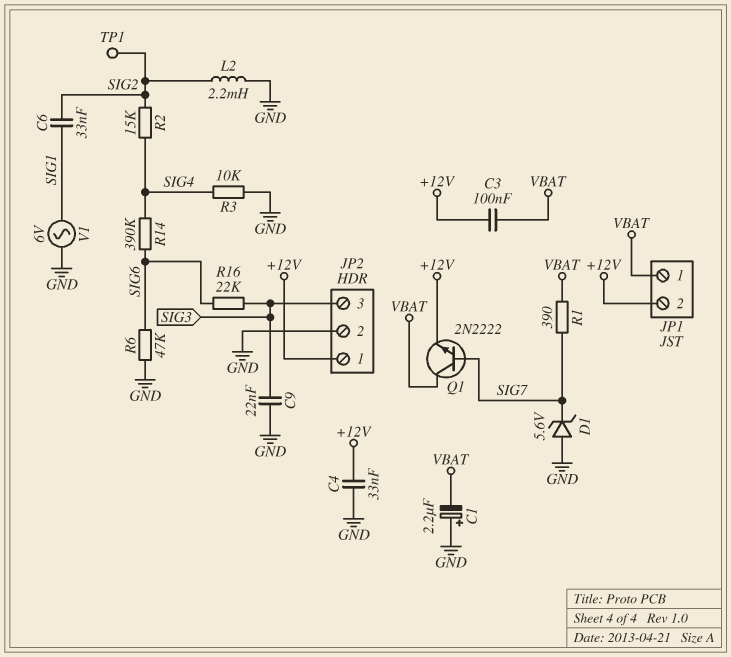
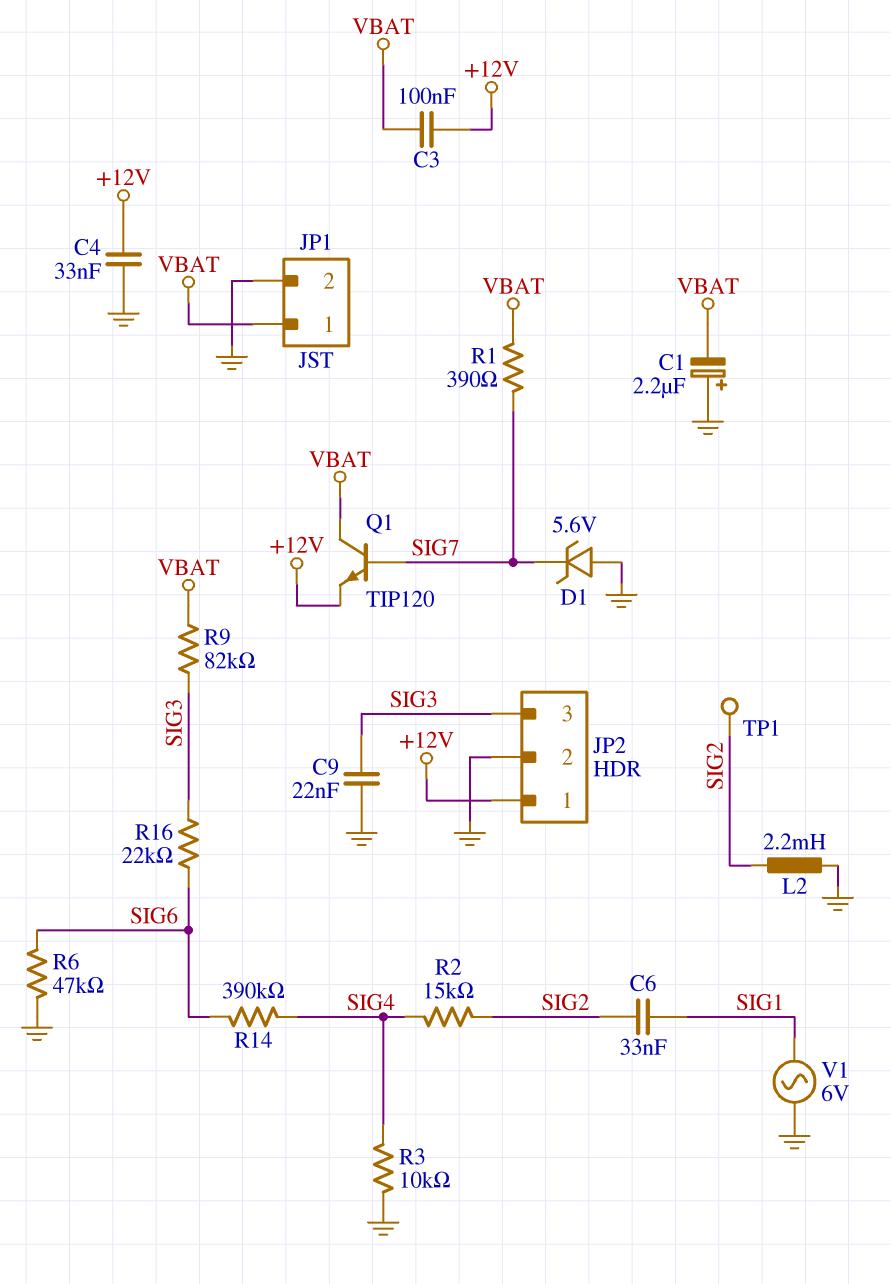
JP1 pin 2: +12V -> GND
Q1: NPN 2N2222 (B SIG7, C VBAT, E +12V) -> NPN TIP120 (B SIG7, C VBAT, E +12V)
R9: none -> 82k (SIG3, VBAT)

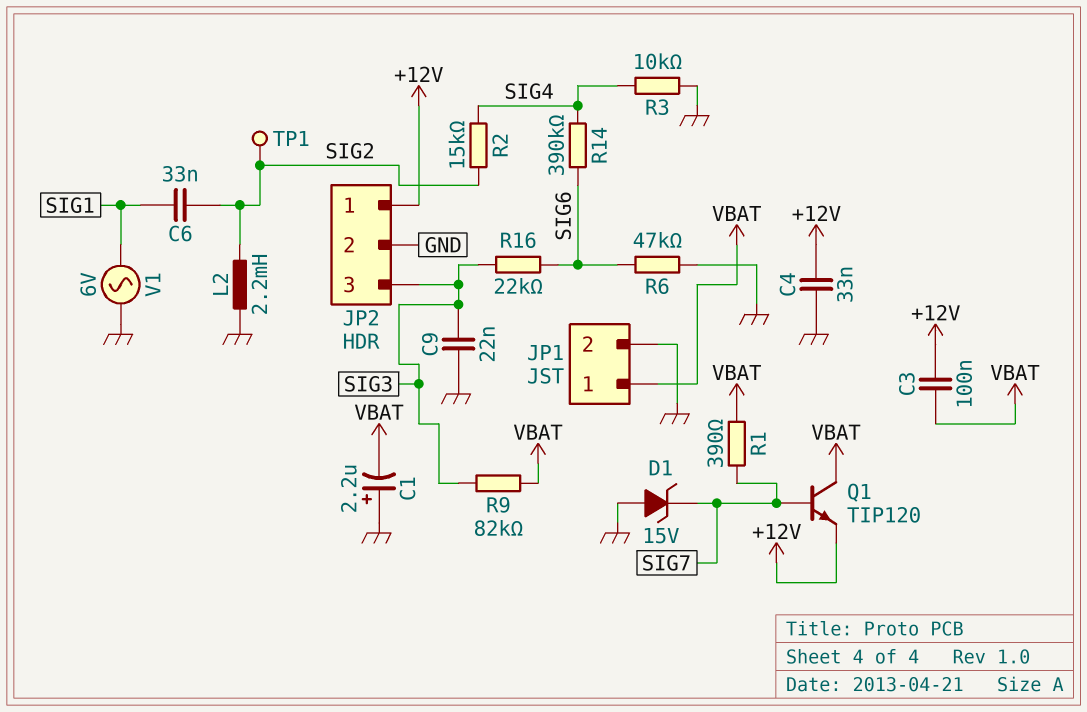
D1: zener 5.6V (A GND, K SIG7) -> zener 15V (A GND, K SIG7)

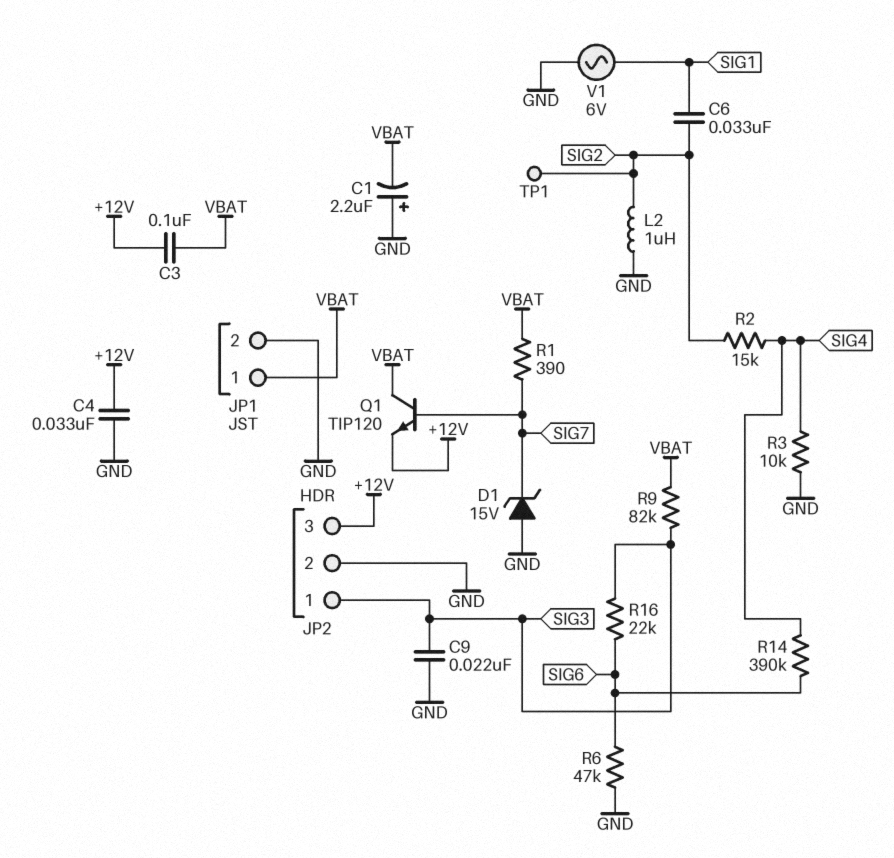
JP2 pin 1: +12V -> SIG3
JP2 pin 3: SIG3 -> +12V
L2: 2.2mH (GND, SIG2) -> 1uH (GND, SIG2)

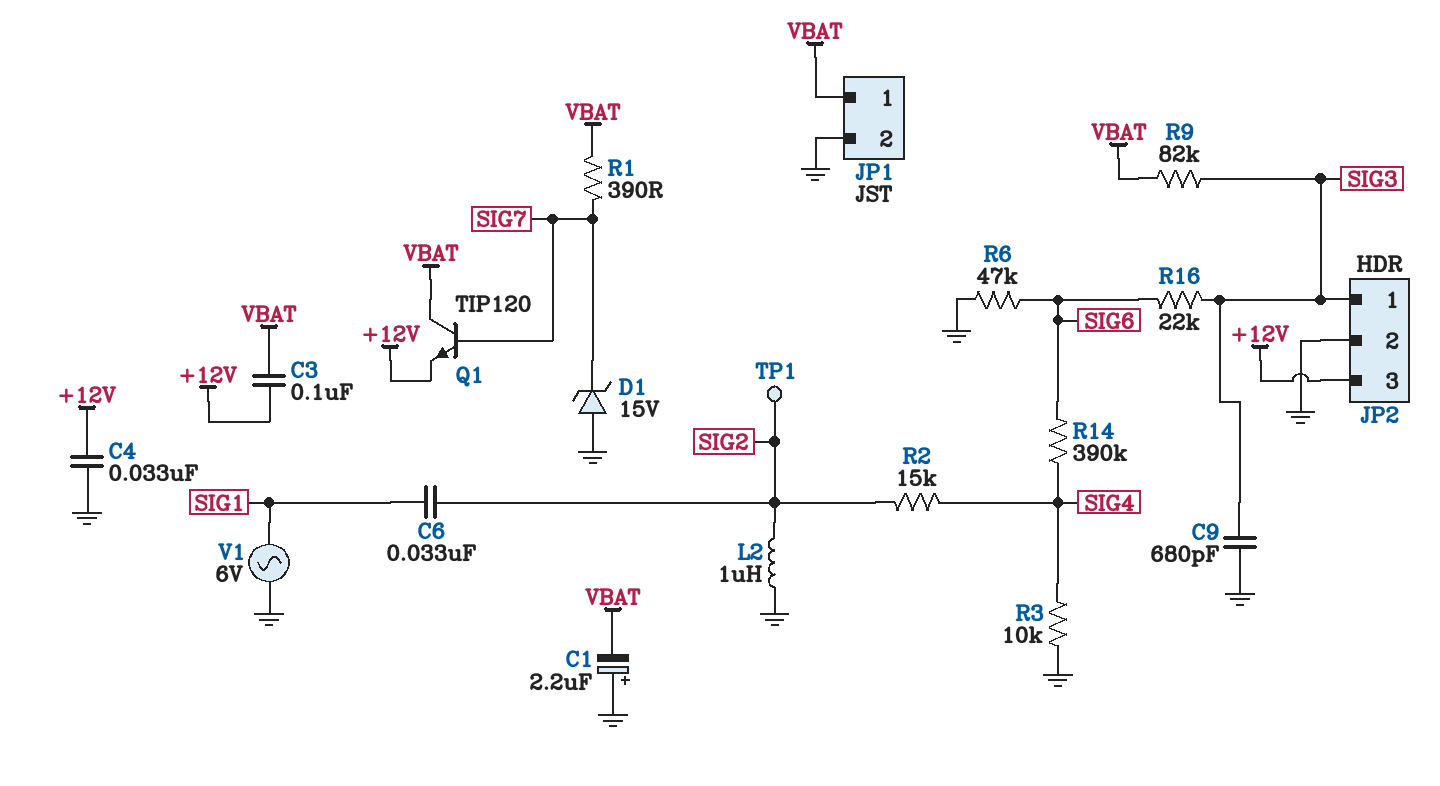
C9: 22nF (GND, SIG3) -> 680pF (GND, SIG3)

